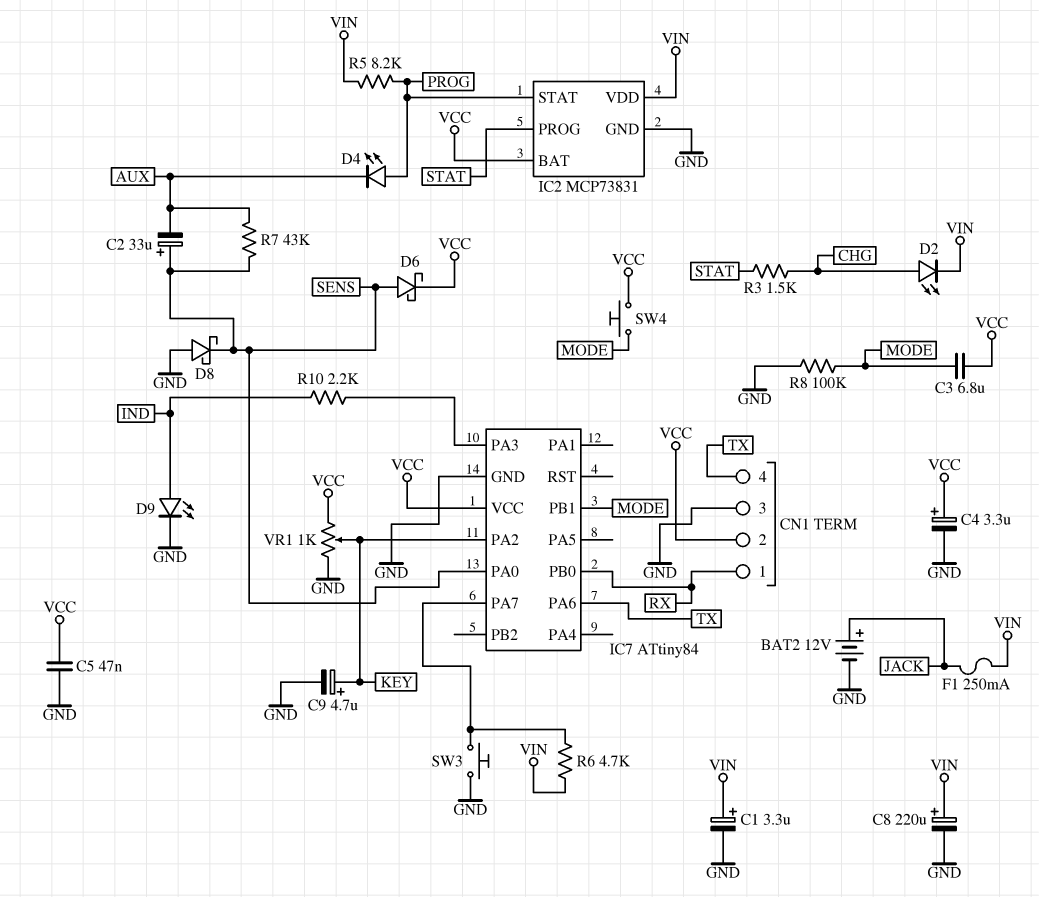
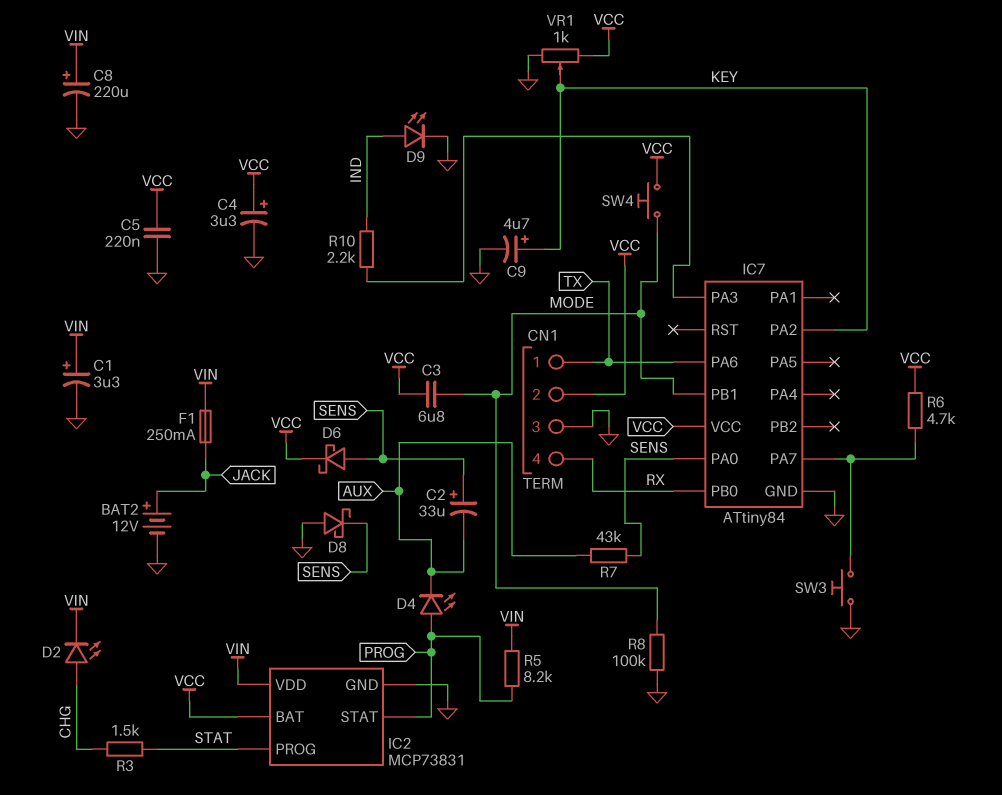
C5: 47nF (GND, VCC) -> 220nF (GND, VCC)
CN1 pin 1: RX -> TX
CN1 pin 4: TX -> RX
R6: 4.7k (IC7/PA7, VIN) -> 4.7k (IC7/PA7, VCC)

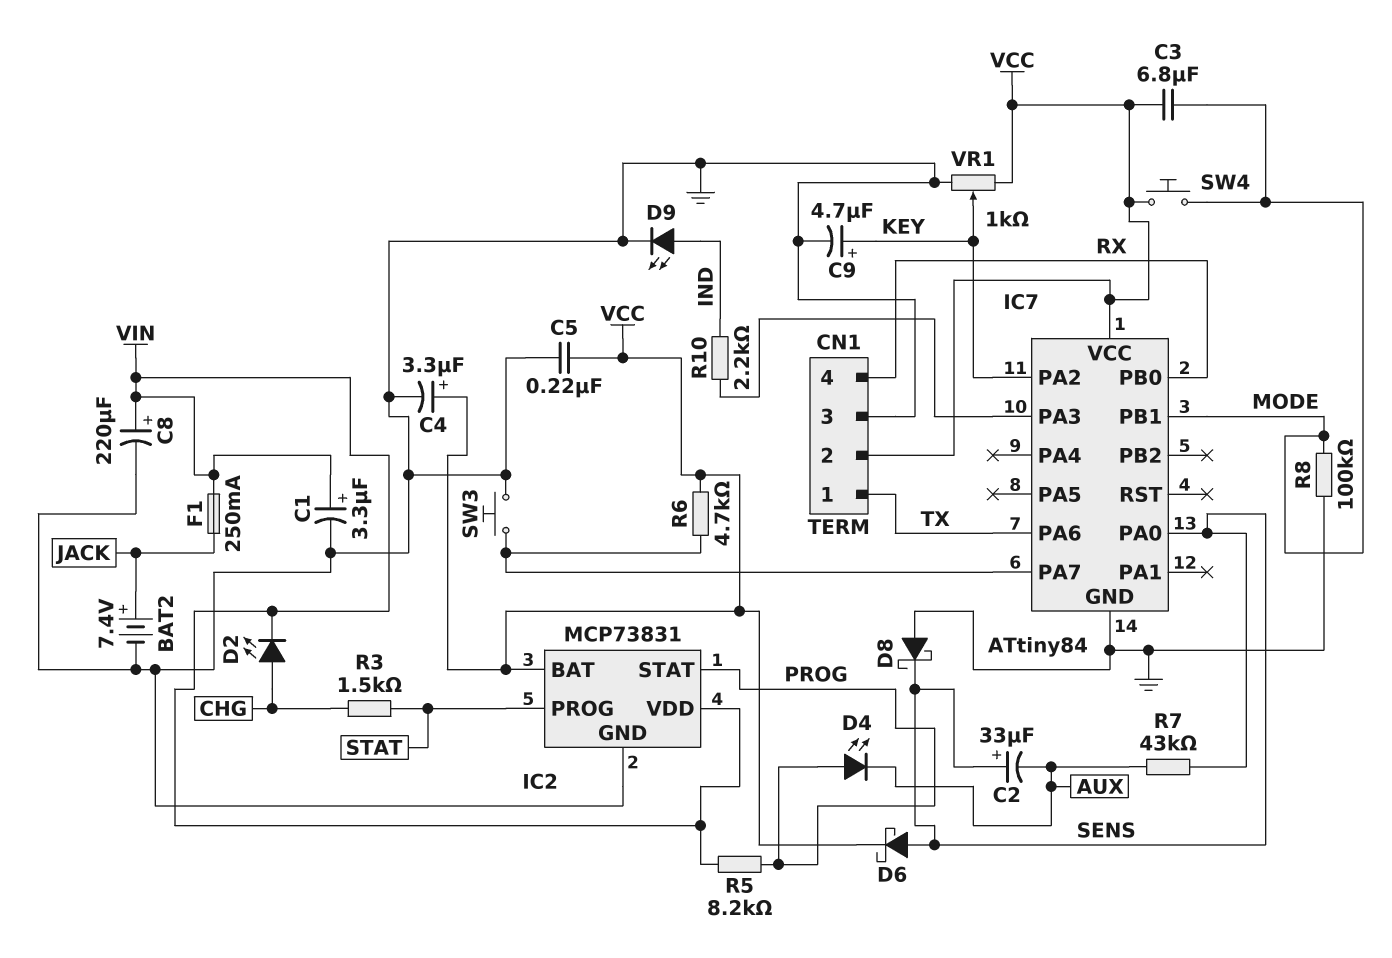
BAT2: 12V (plus JACK, minus GND) -> 7.4V (plus JACK, minus GND)

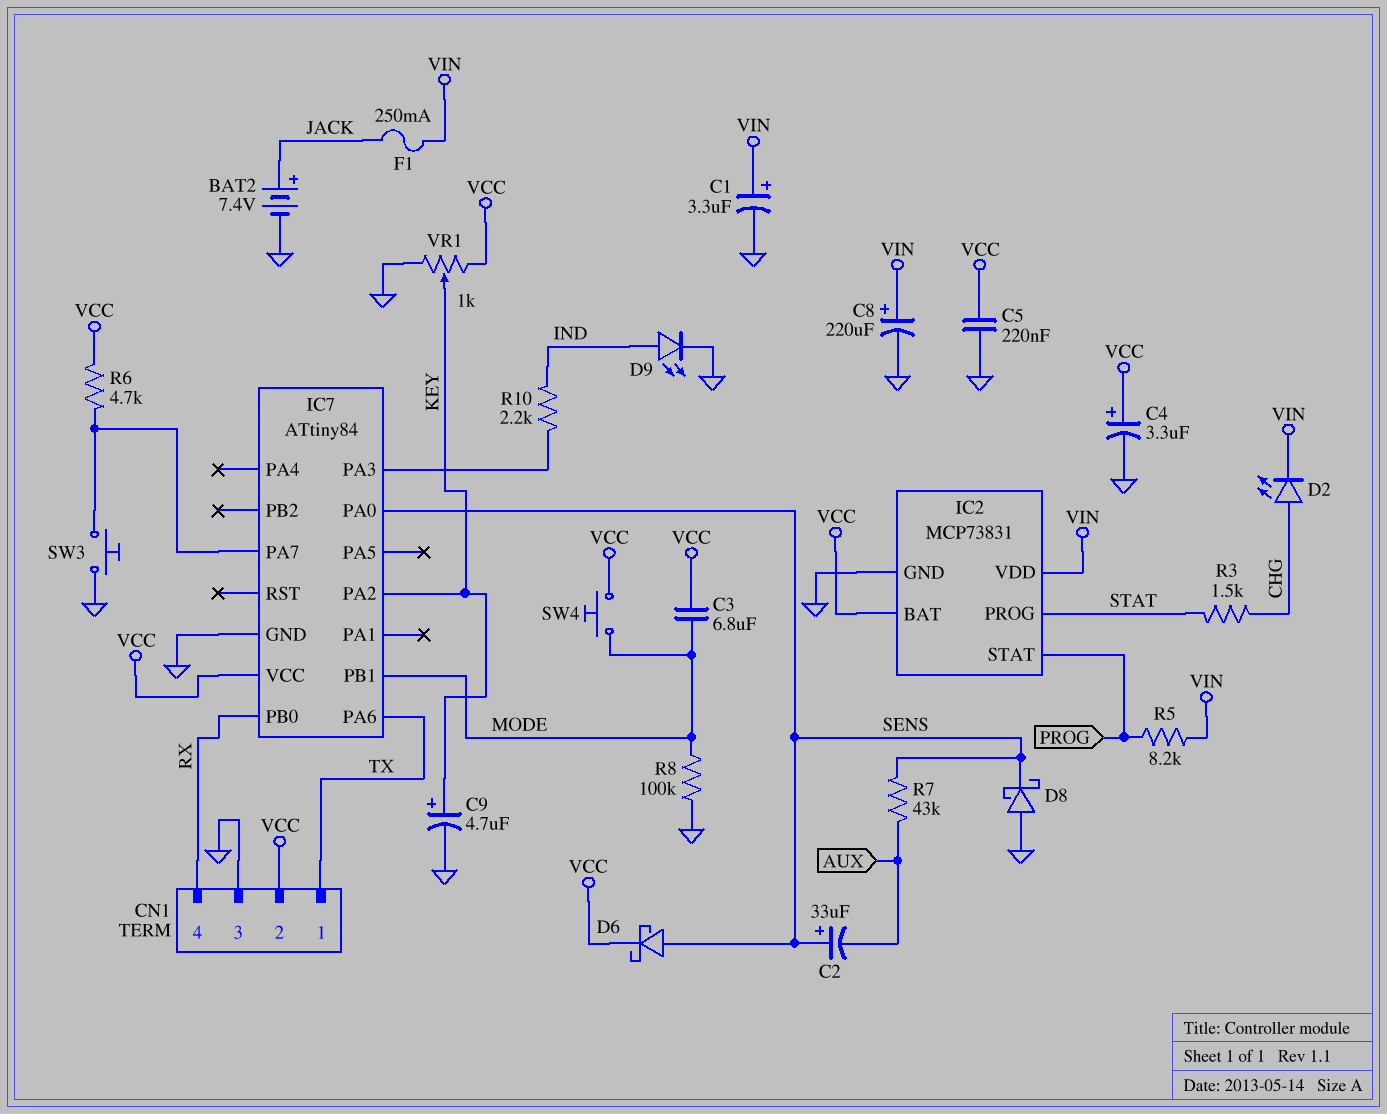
D4: LED (A PROG, K AUX) -> none

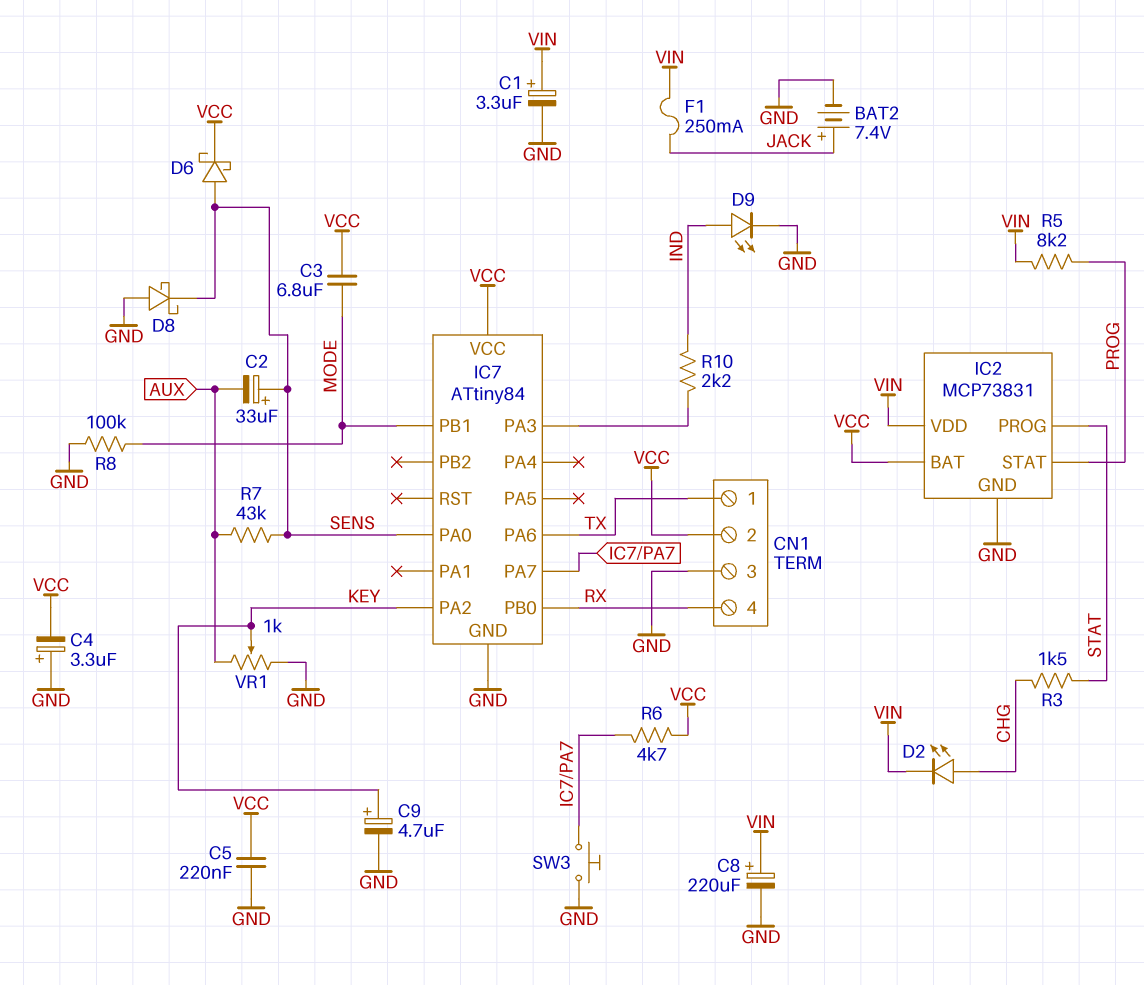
C4: 3.3uF (plus VCC, minus GND) -> 3.3uF (plus GND, minus VCC)
SW4: button (MODE, VCC) -> none
VR1: 1k (GND, VCC, wiper KEY) -> 1k (AUX, GND, wiper KEY)

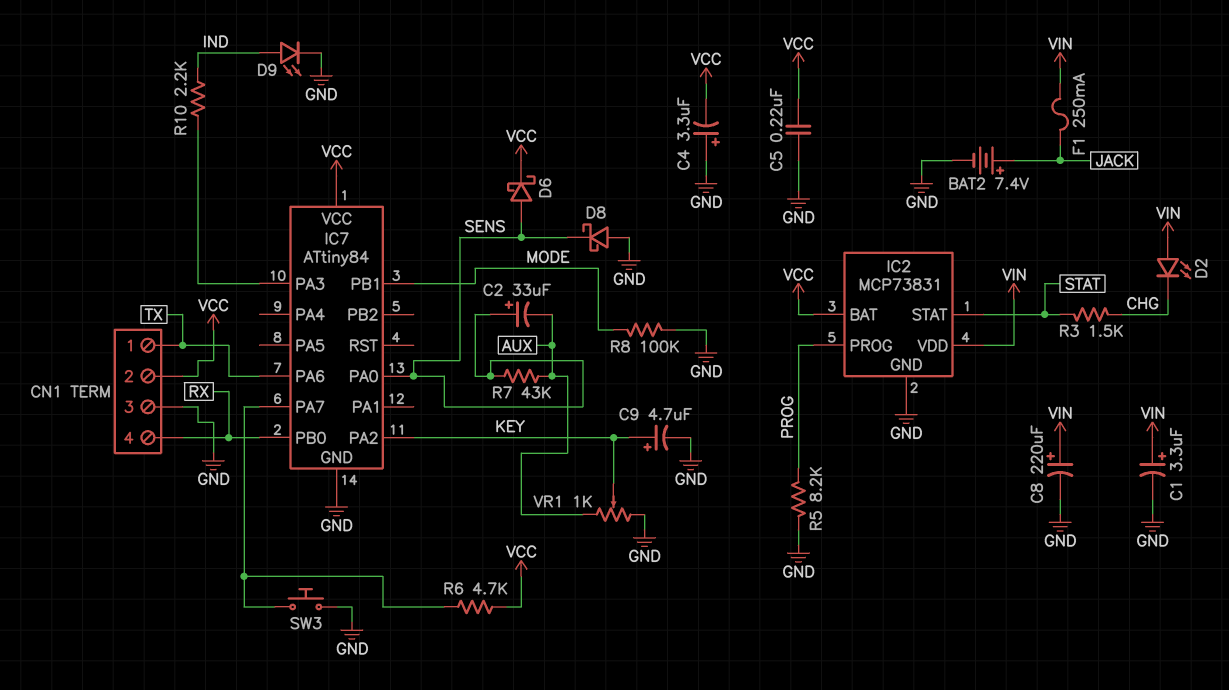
C3: 6.8uF (MODE, VCC) -> none
D2: LED (A CHG, K VIN) -> LED (A VIN, K CHG)
IC2 pin PROG: STAT -> PROG
IC2 pin STAT: PROG -> STAT
R5: 8.2k (PROG, VIN) -> 8.2k (GND, PROG)

